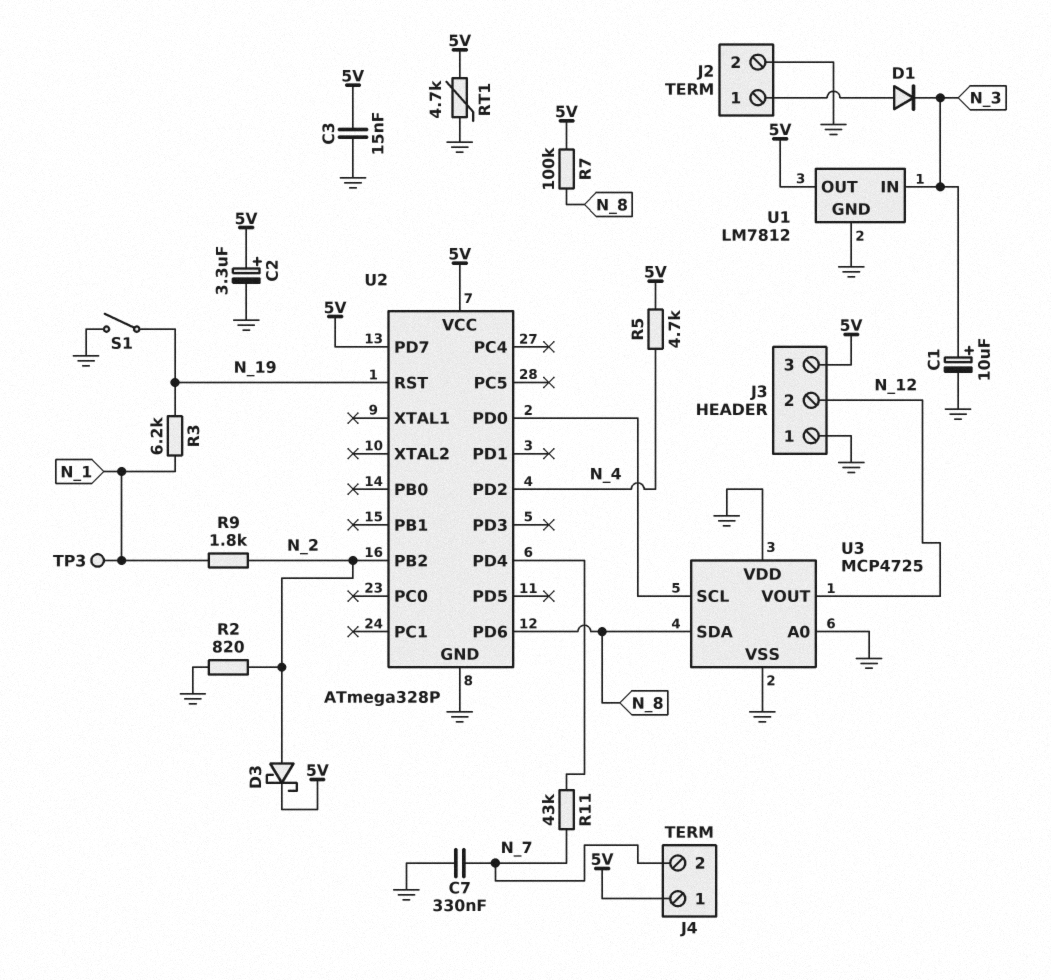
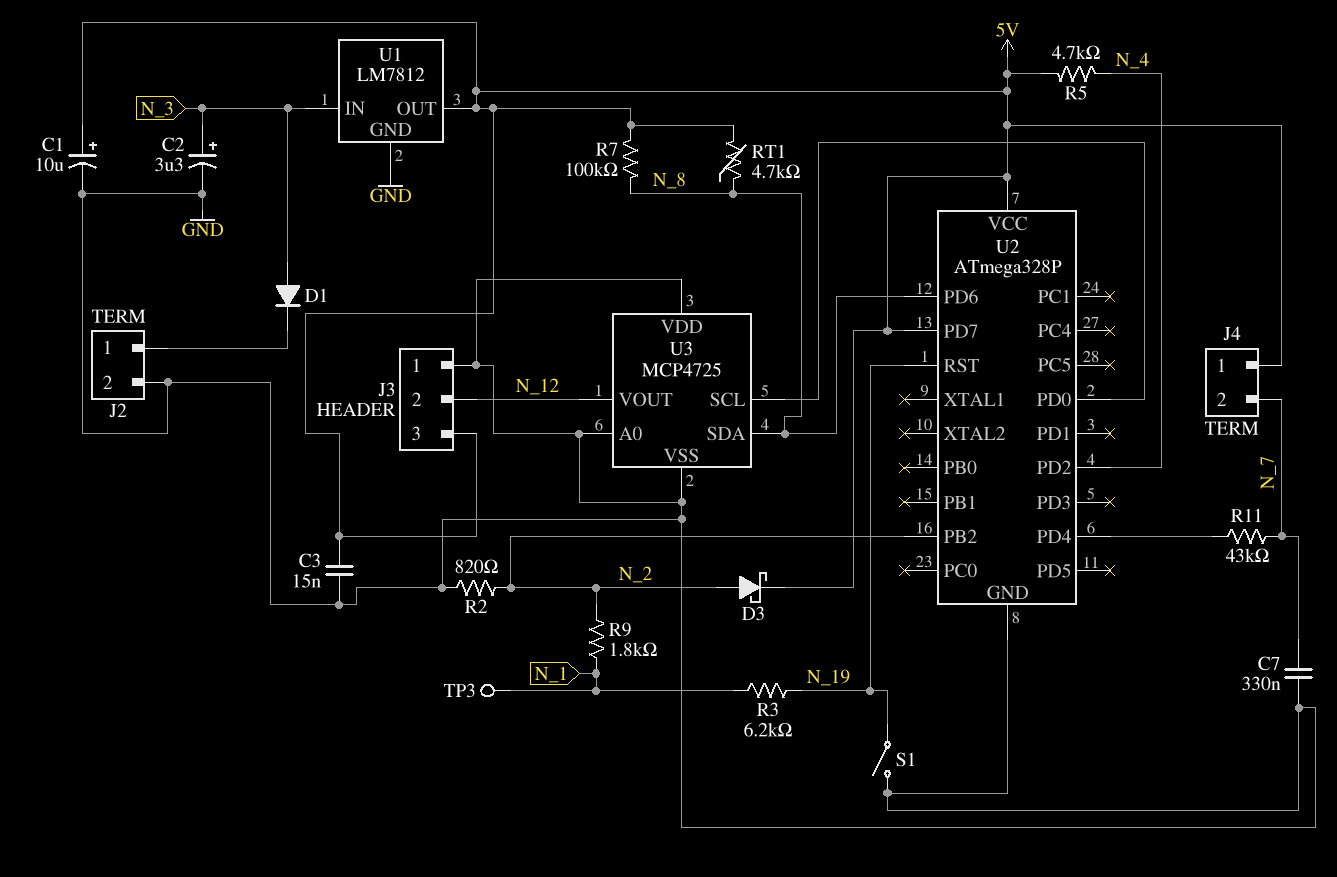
C1: 10uF (plus N_3, minus GND) -> 10uF (plus 5V, minus GND)
C2: 3.3uF (plus 5V, minus GND) -> 3.3uF (plus N_3, minus GND)
D1: diode (A J2/1, K N_3) -> diode (A N_3, K J2/1)
RT1: 4.7k (5V, GND) -> 4.7k (5V, N_8)

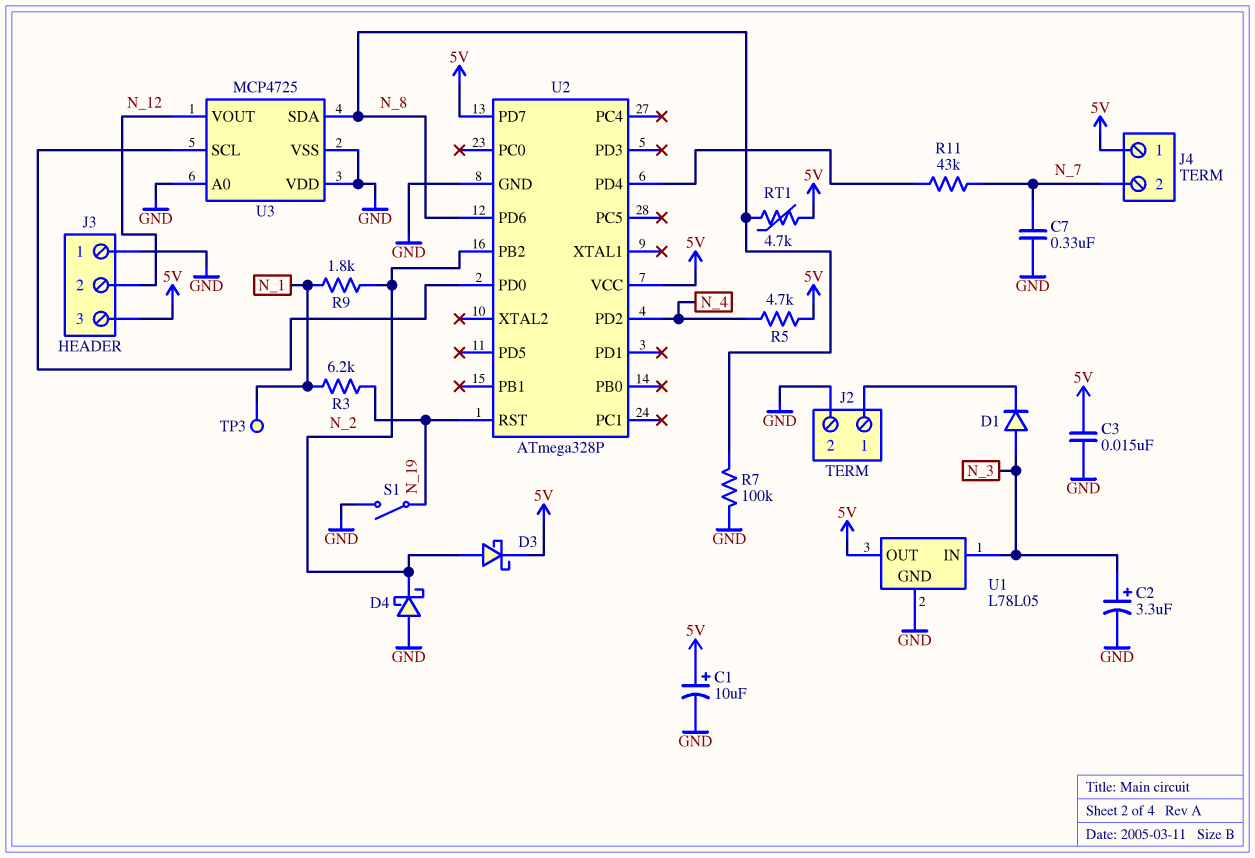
D4: none -> schottky (A GND, K N_2)
R2: 820 (GND, N_2) -> none
R7: 100k (5V, N_8) -> 100k (GND, N_8)
U1: LM7812 -> L78L05

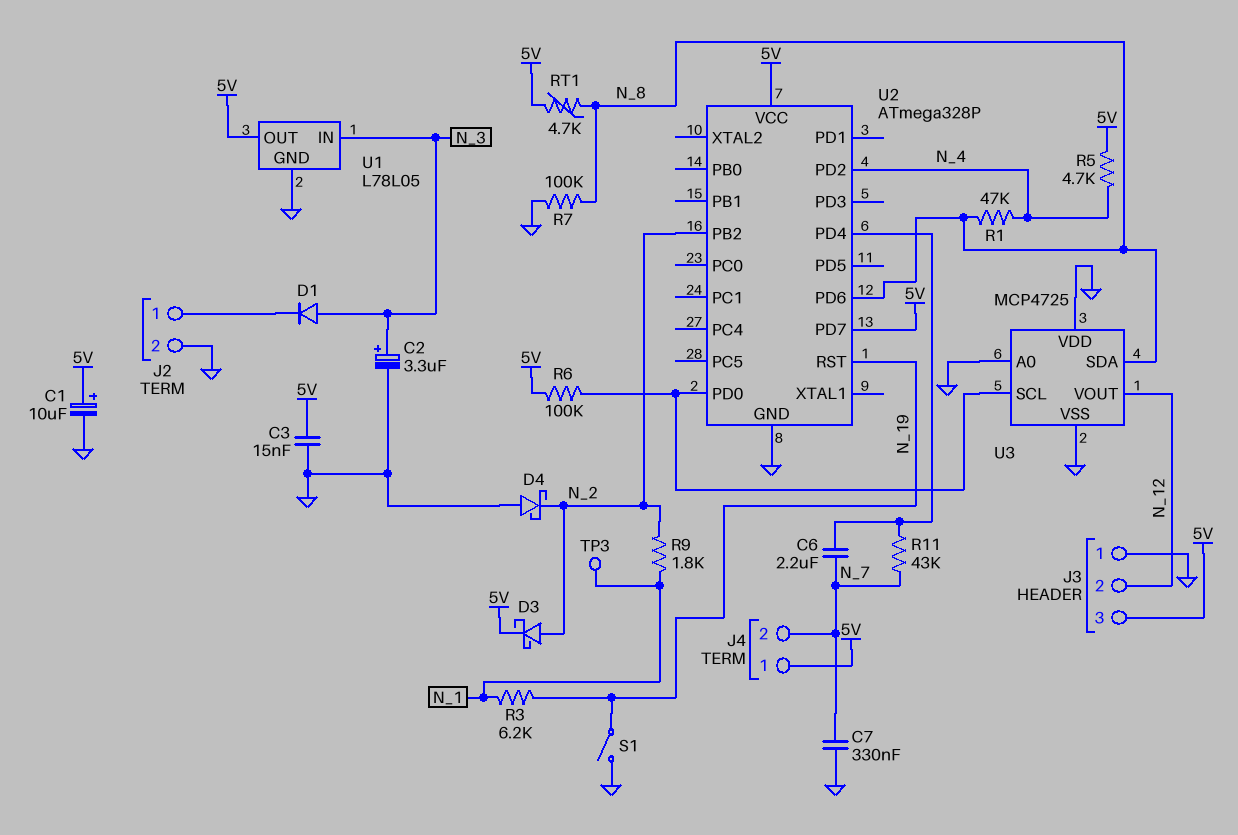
C6: none -> 2.2uF (N_7, U2/PD4)
R1: none -> 47k (N_4, N_8)
R6: none -> 100k (5V, U2/PD0)

